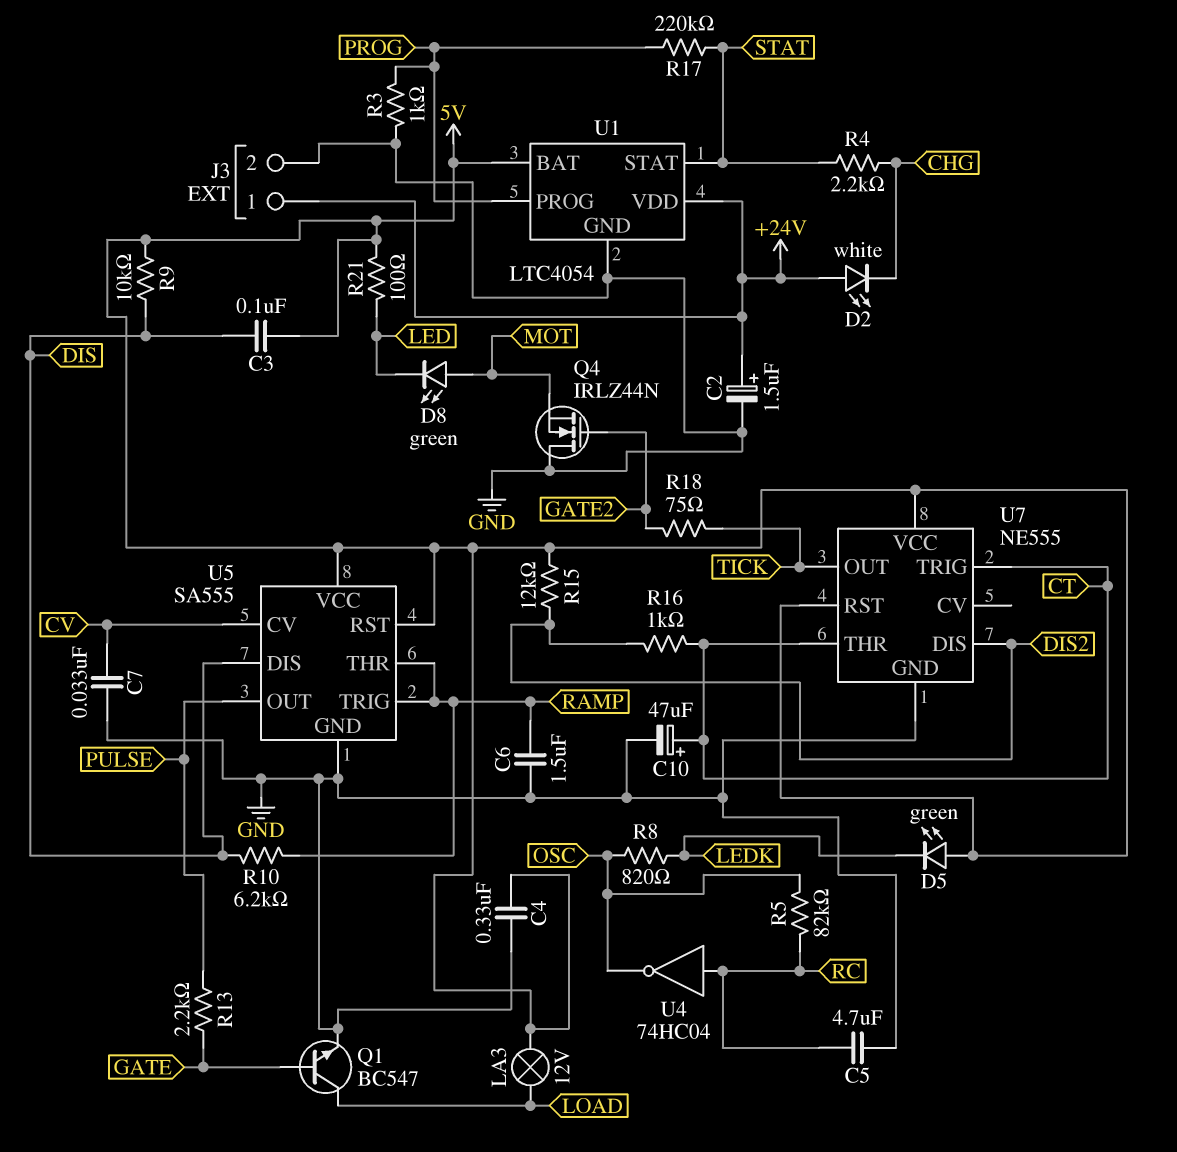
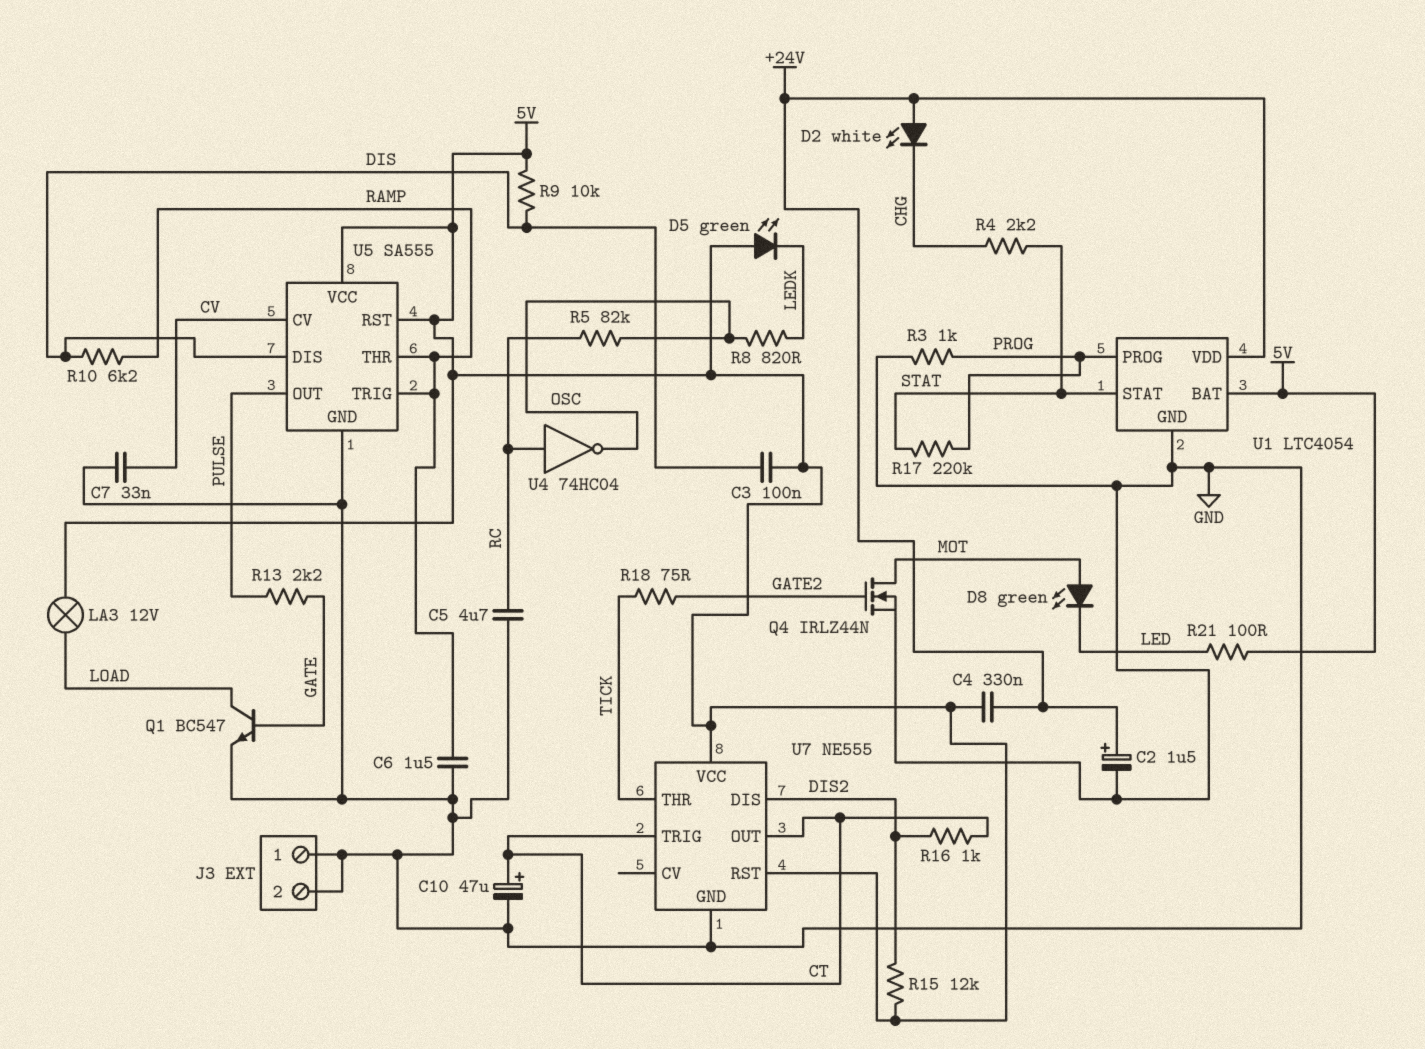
C4: 330nF (5V, GND) -> 330nF (+24V, 5V)
J3 pin 1: +24V -> GND
Q4: NMOS IRLZ44N (G GATE2, D GND, S MOT) -> NMOS IRLZ44N (G GATE2, D MOT, S GND)
U7 pin OUT: TICK -> CT
U7 pin THR: CT -> TICK

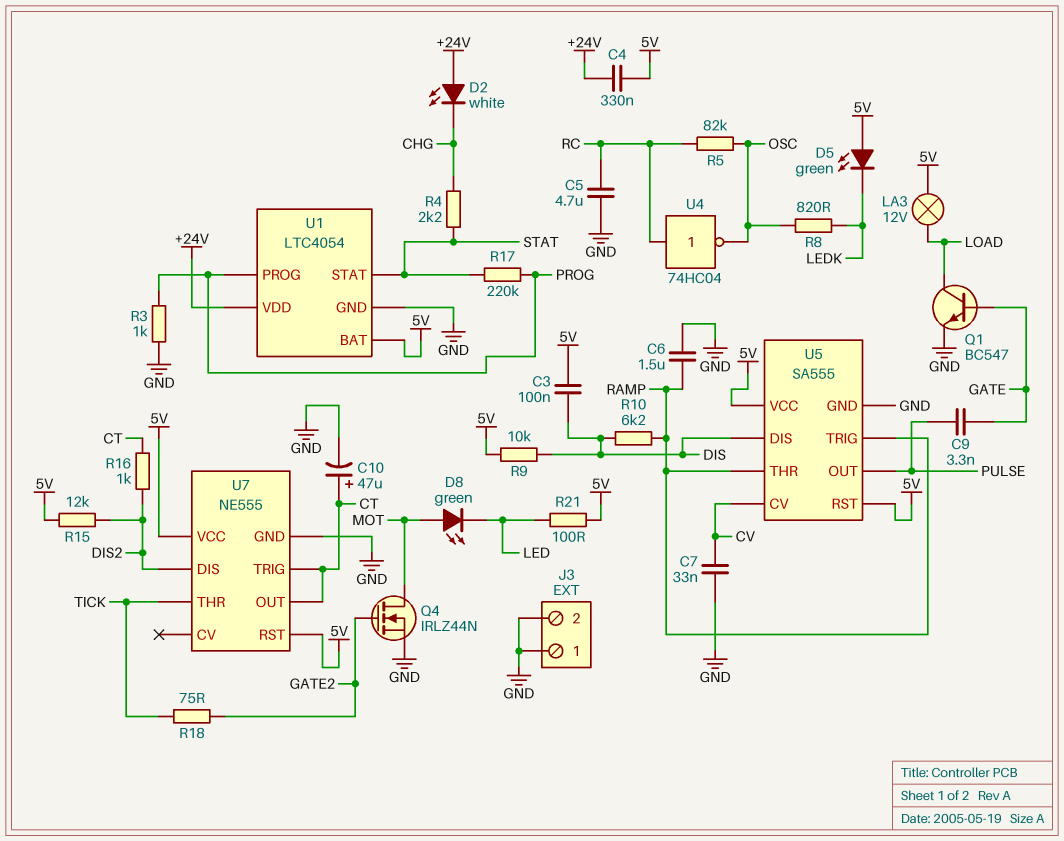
C2: 1.5uF (plus +24V, minus GND) -> none
C9: none -> 3.3nF (GATE, PULSE)
R13: 2.2k (GATE, PULSE) -> none

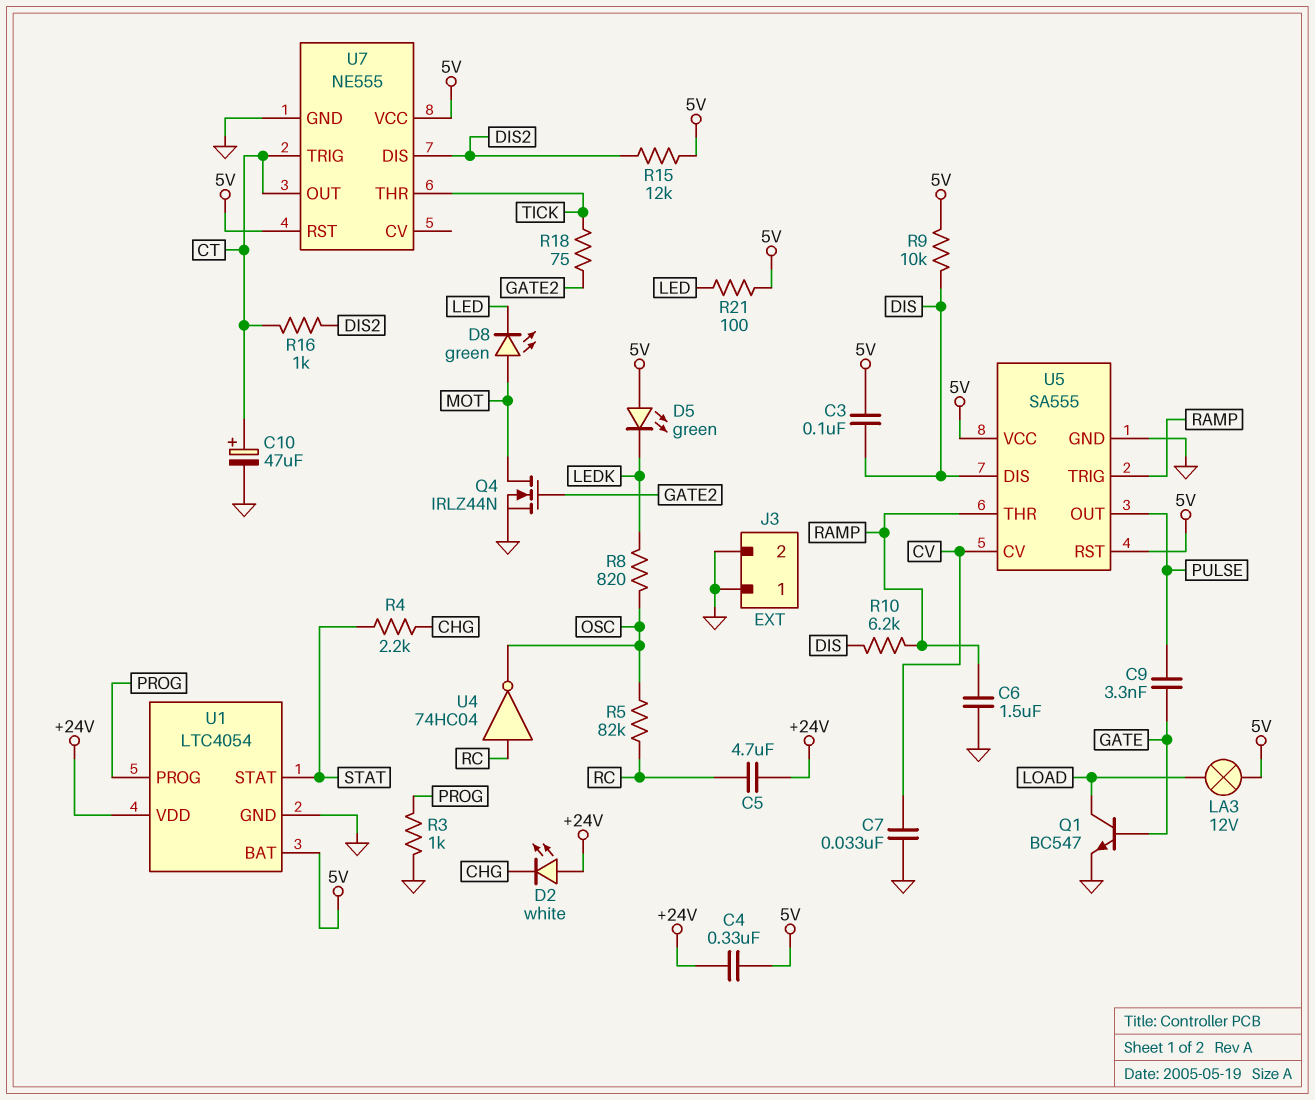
C5: 4.7uF (GND, RC) -> 4.7uF (+24V, RC)
R17: 220k (PROG, STAT) -> none

